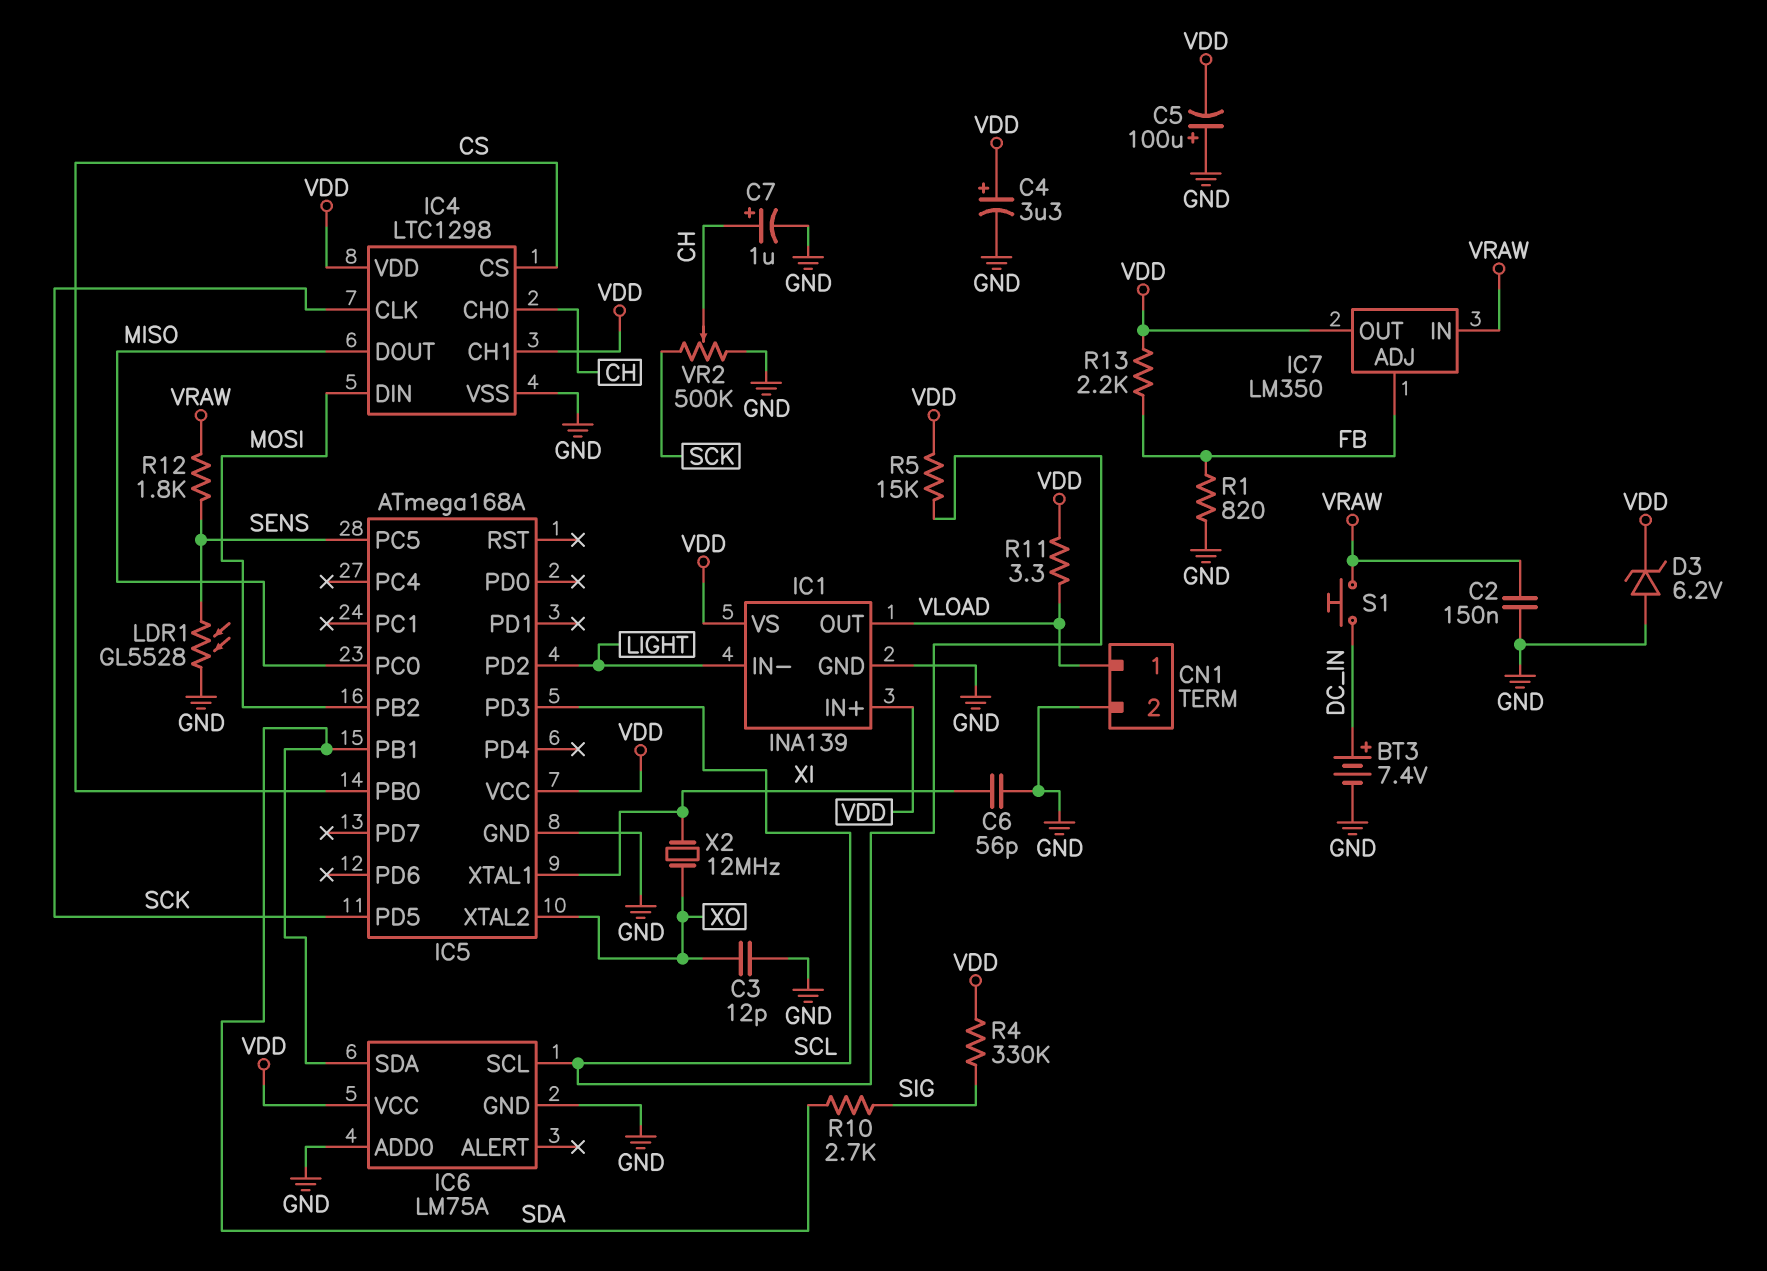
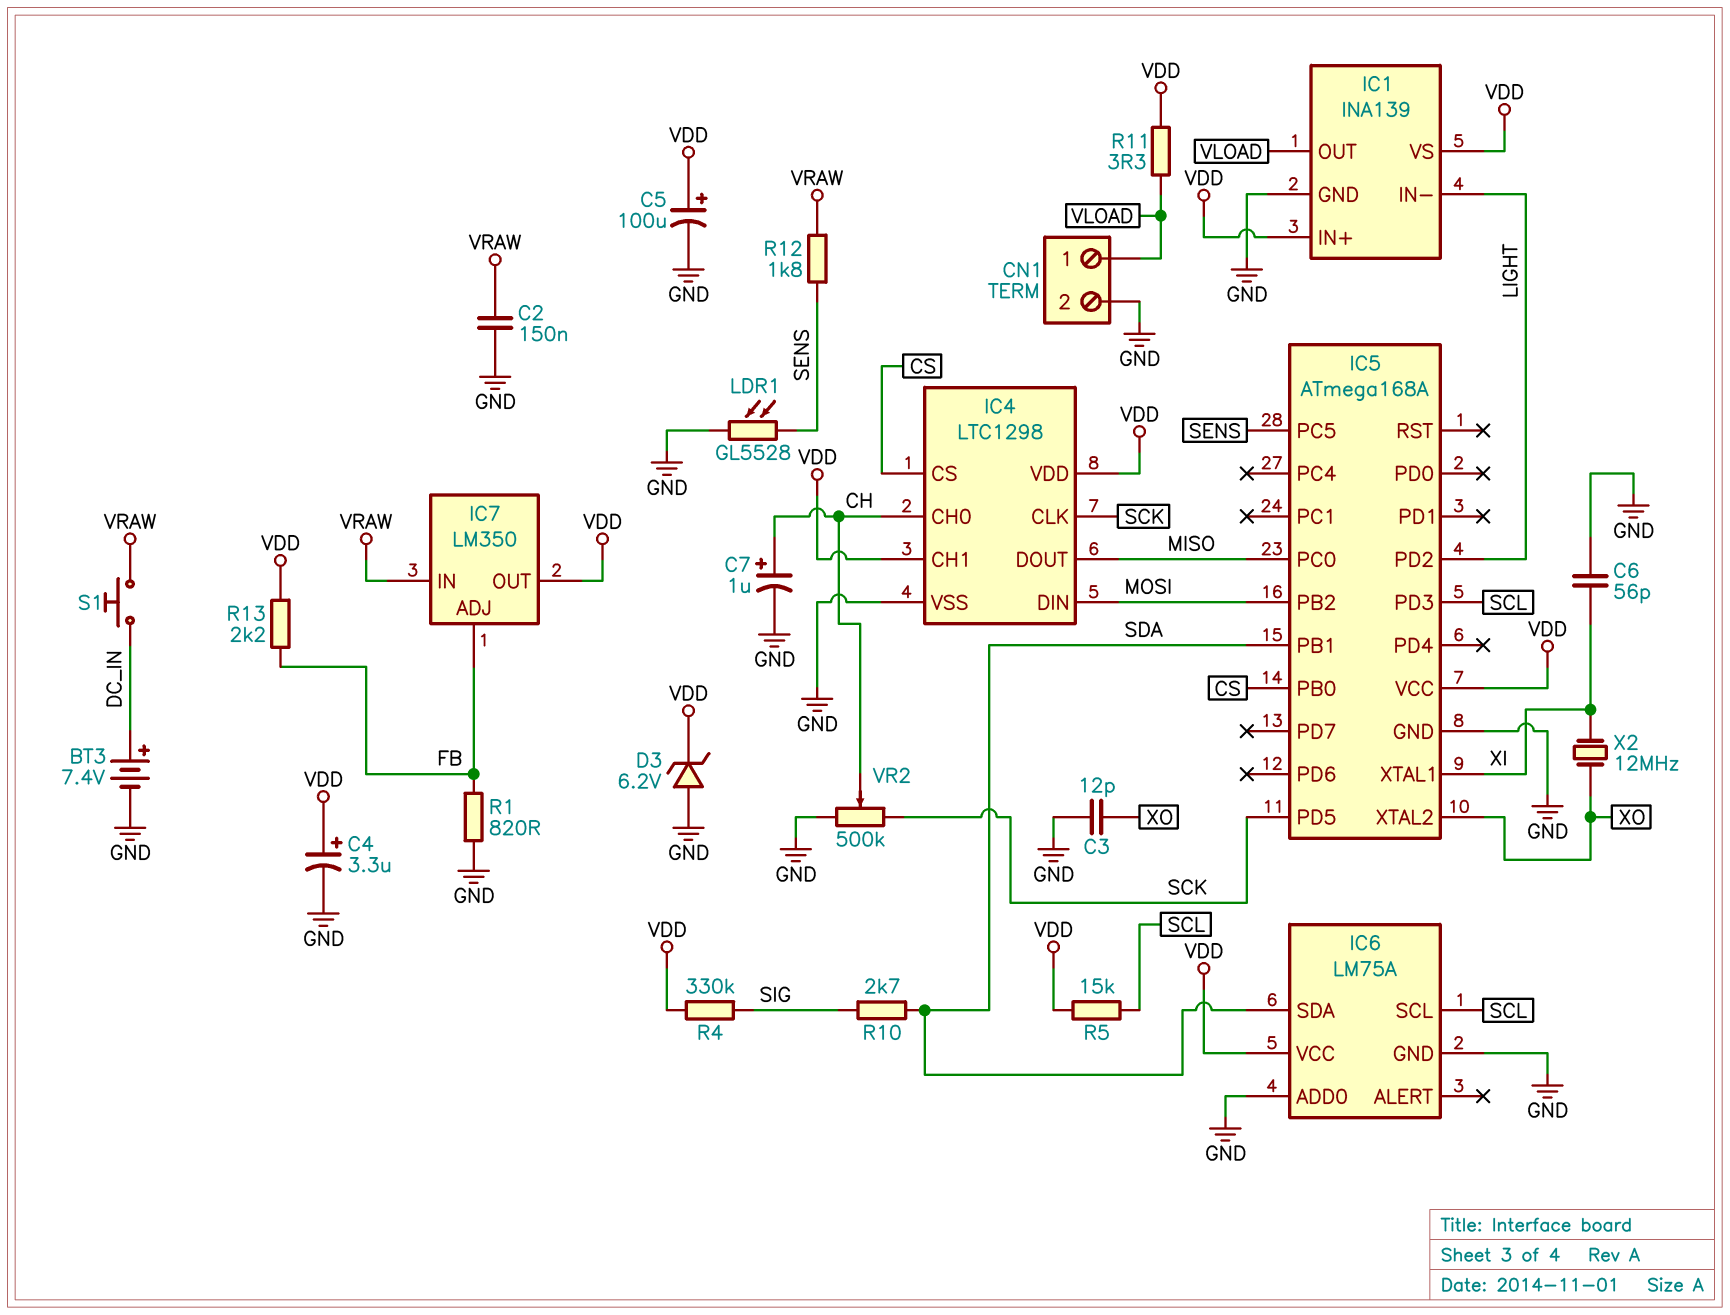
C5: 100uF (plus GND, minus VDD) -> 100uF (plus VDD, minus GND)

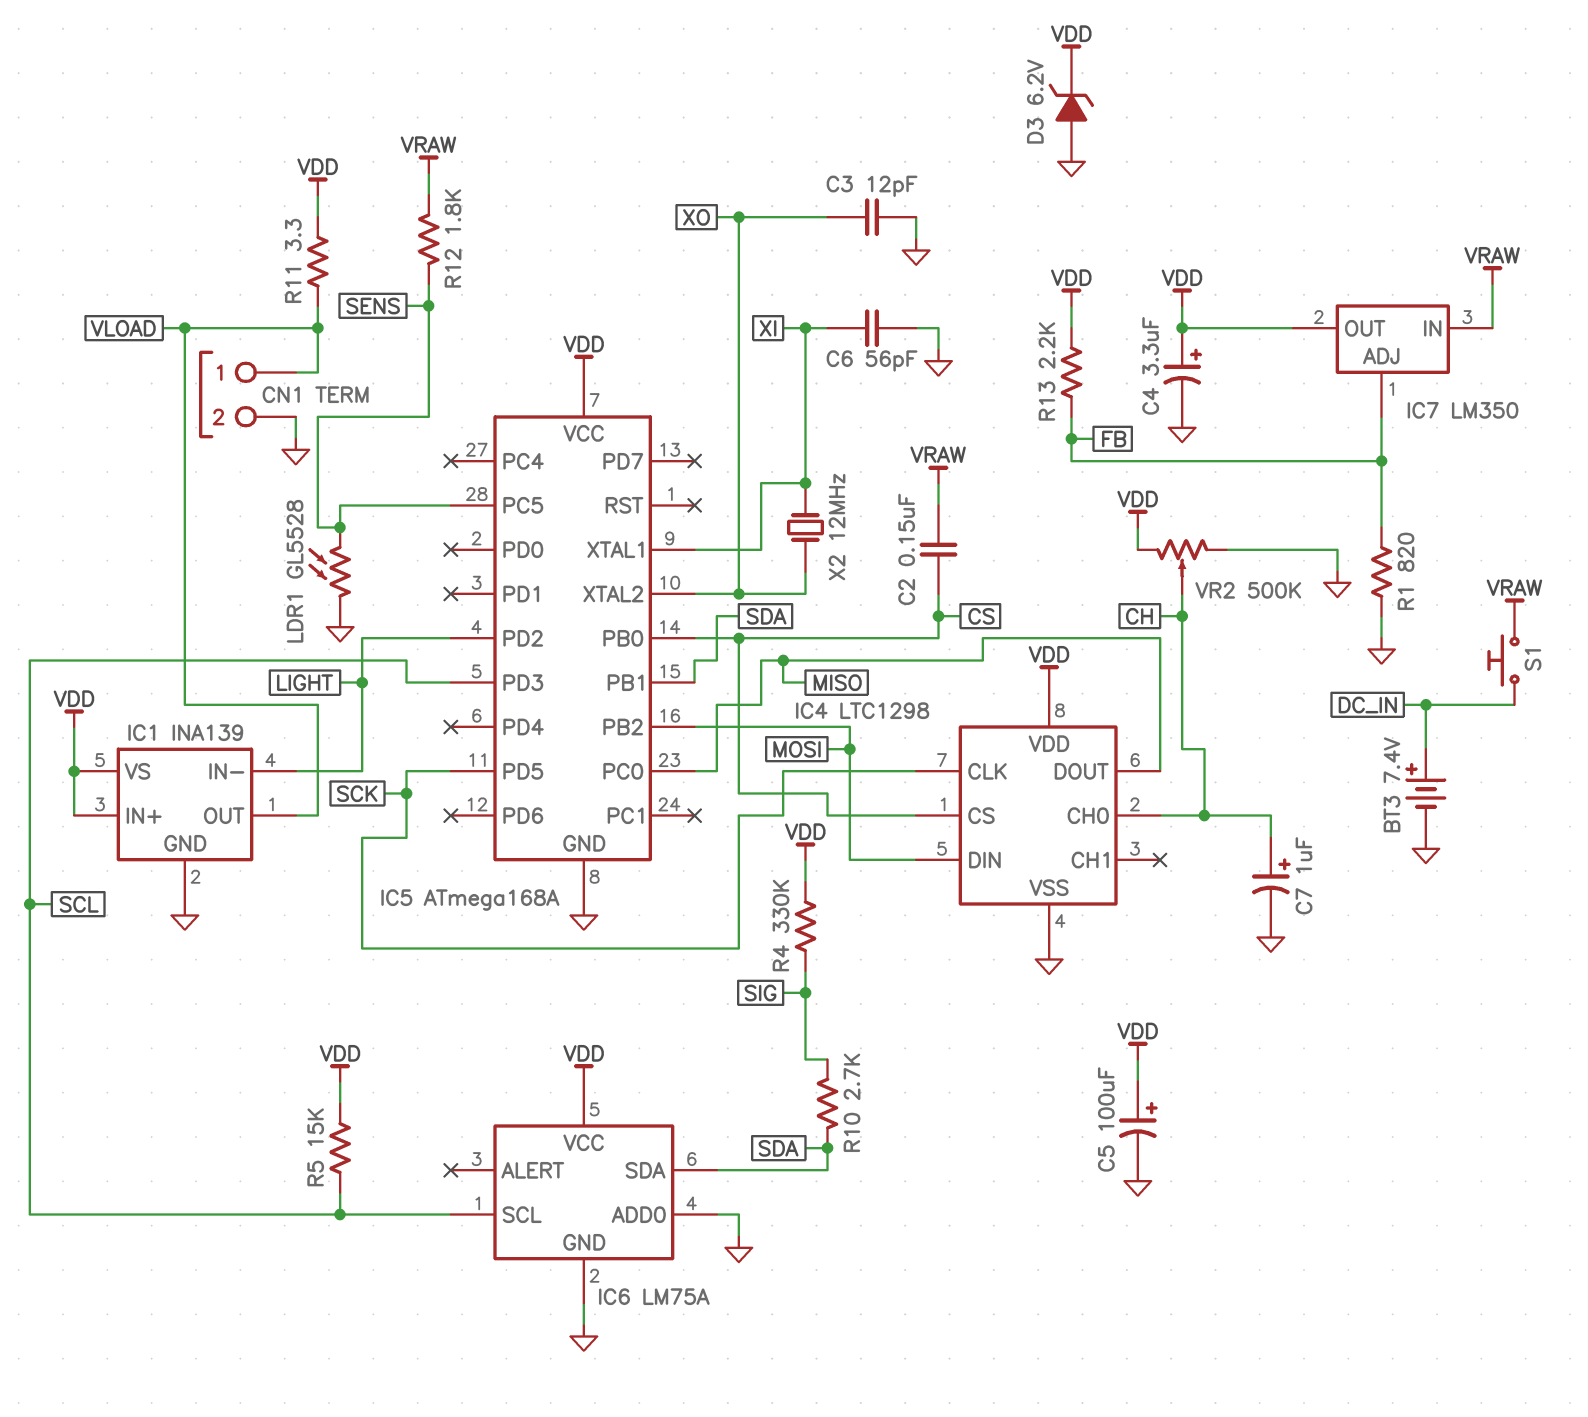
C2: 150nF (GND, VRAW) -> 150nF (CS, VRAW)
IC4 pin CH1: VDD -> none
VR2: 500k (GND, SCK, wiper CH) -> 500k (GND, VDD, wiper CH)

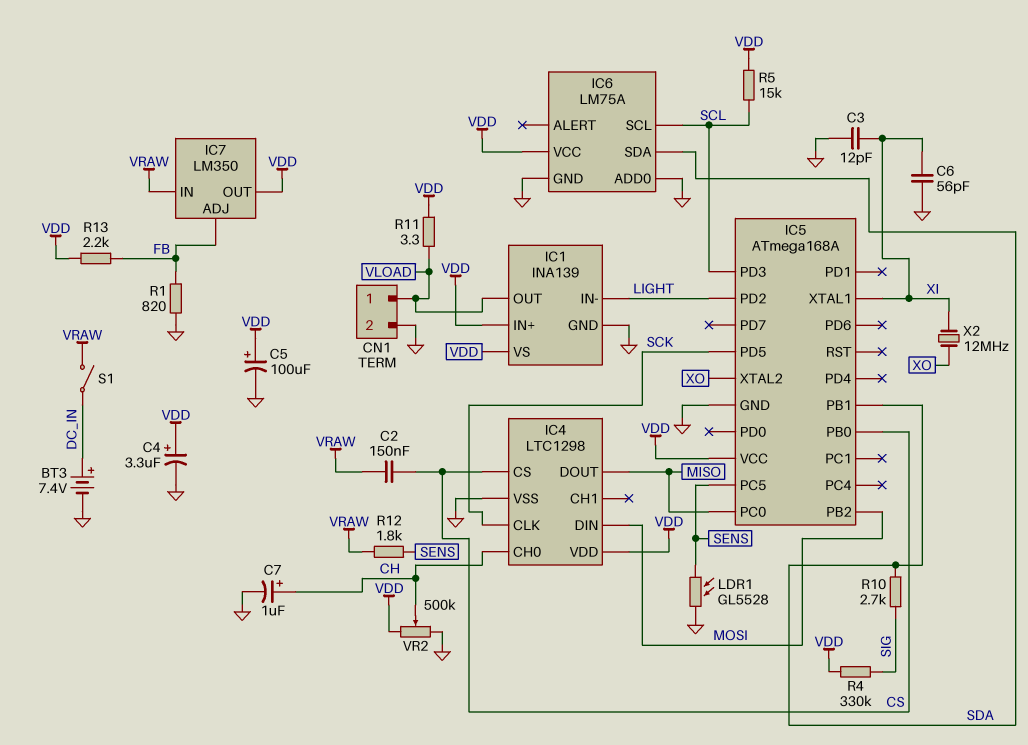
C3: 12pF (GND, XO) -> 12pF (GND, XI)
D3: zener 6.2V (A GND, K VDD) -> none
S1: button (DC_IN, VRAW) -> switch (DC_IN, VRAW)

